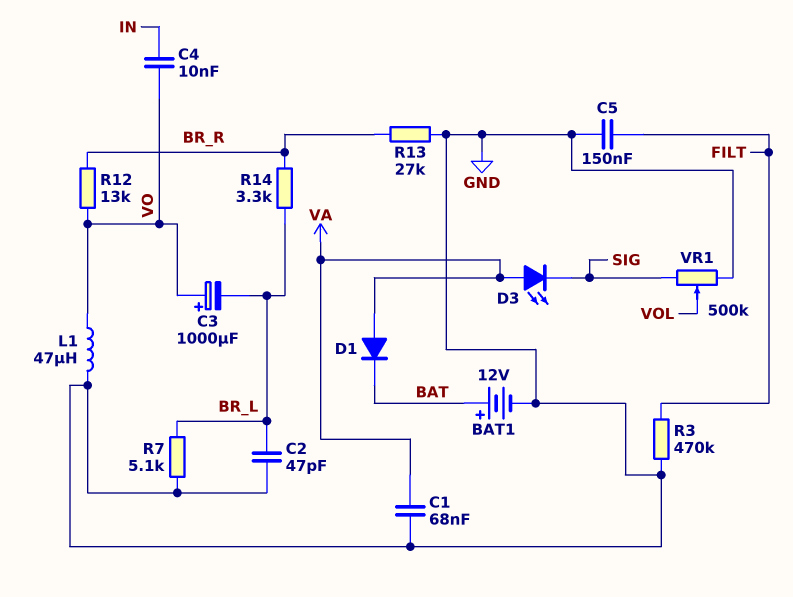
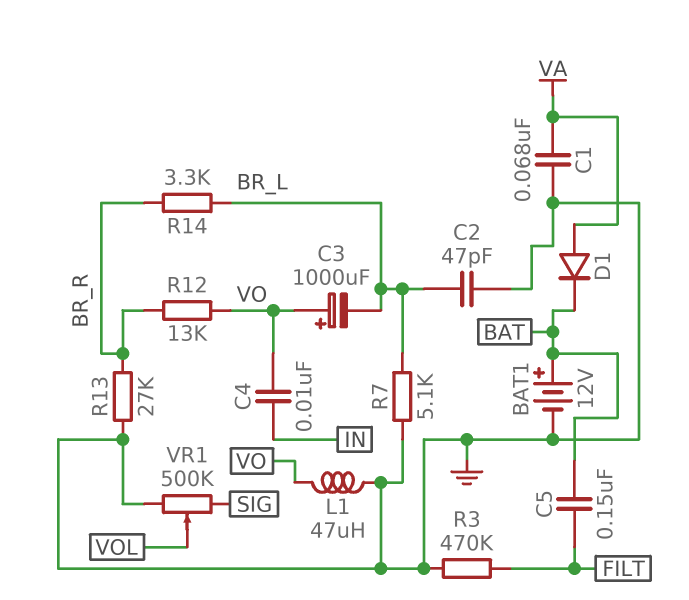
C5: 150nF (FILT, GND) -> 150nF (BAT, FILT)
D3: LED (A VA, K SIG) -> none

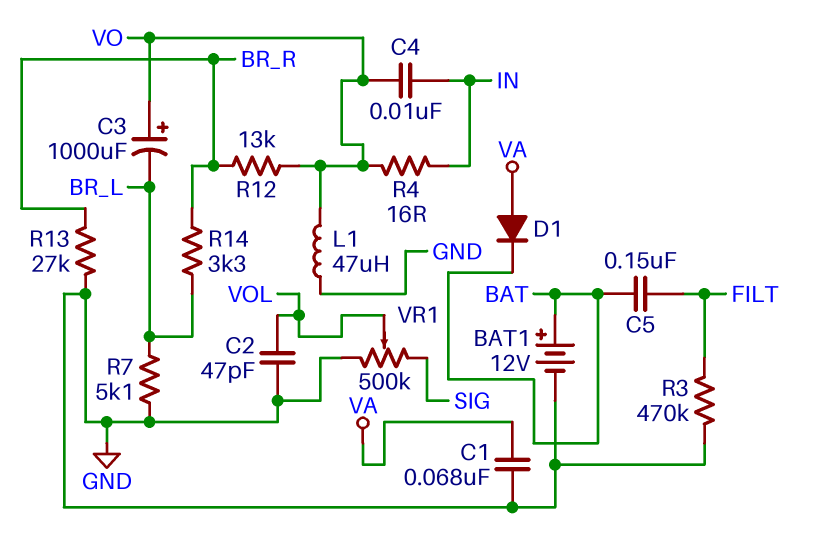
C2: 47pF (BR_L, GND) -> 47pF (GND, VOL)
R4: none -> 16 (IN, VO)

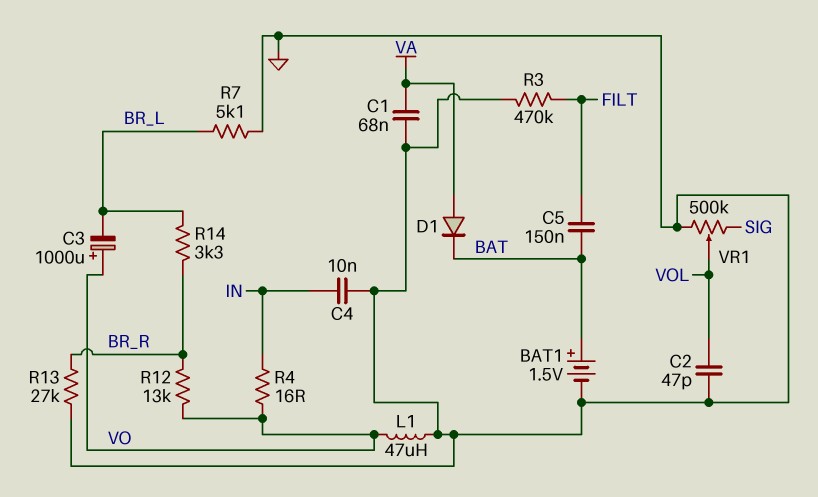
BAT1: 12V (plus BAT, minus GND) -> 1.5V (plus BAT, minus GND)
C4: 10nF (IN, VO) -> 10nF (GND, IN)

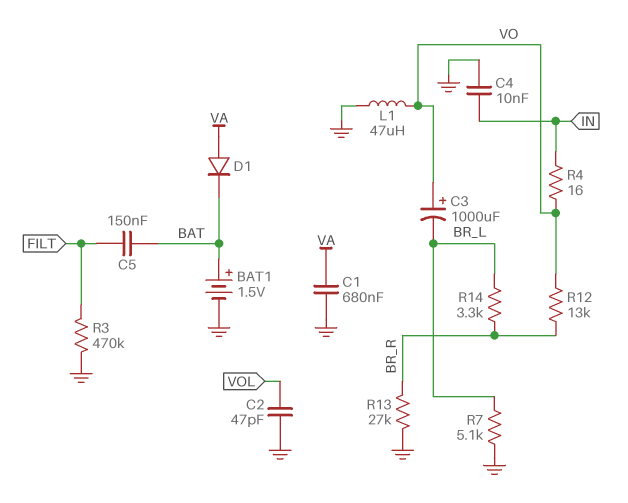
C1: 68nF (GND, VA) -> 680nF (GND, VA)
VR1: 500k (GND, SIG, wiper VOL) -> none

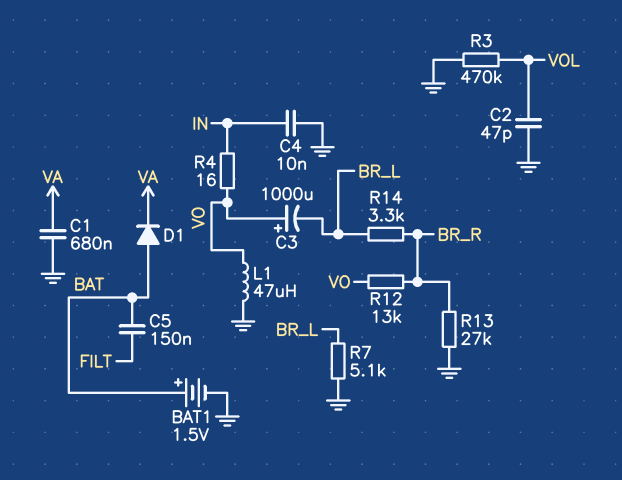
D1: diode (A VA, K BAT) -> diode (A BAT, K VA)
R3: 470k (FILT, GND) -> 470k (GND, VOL)

